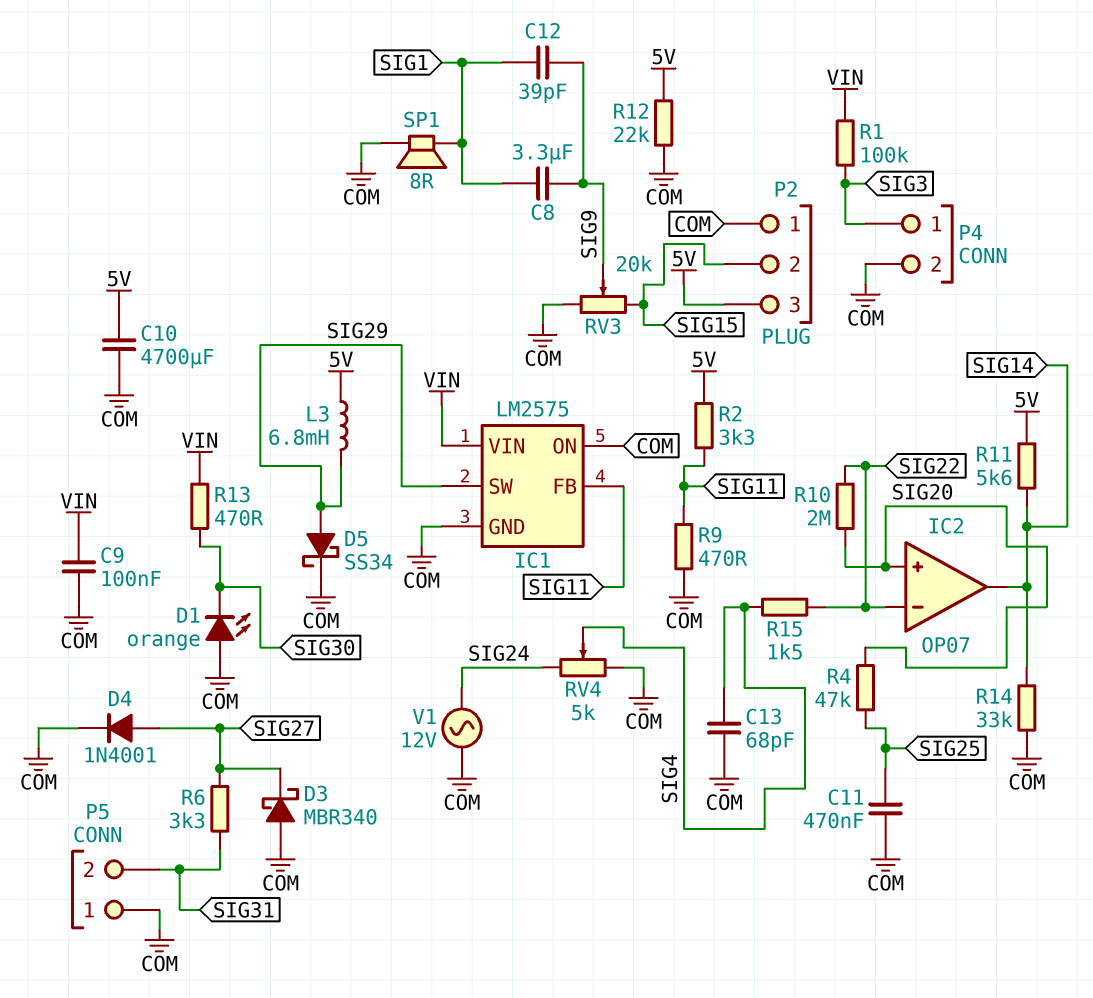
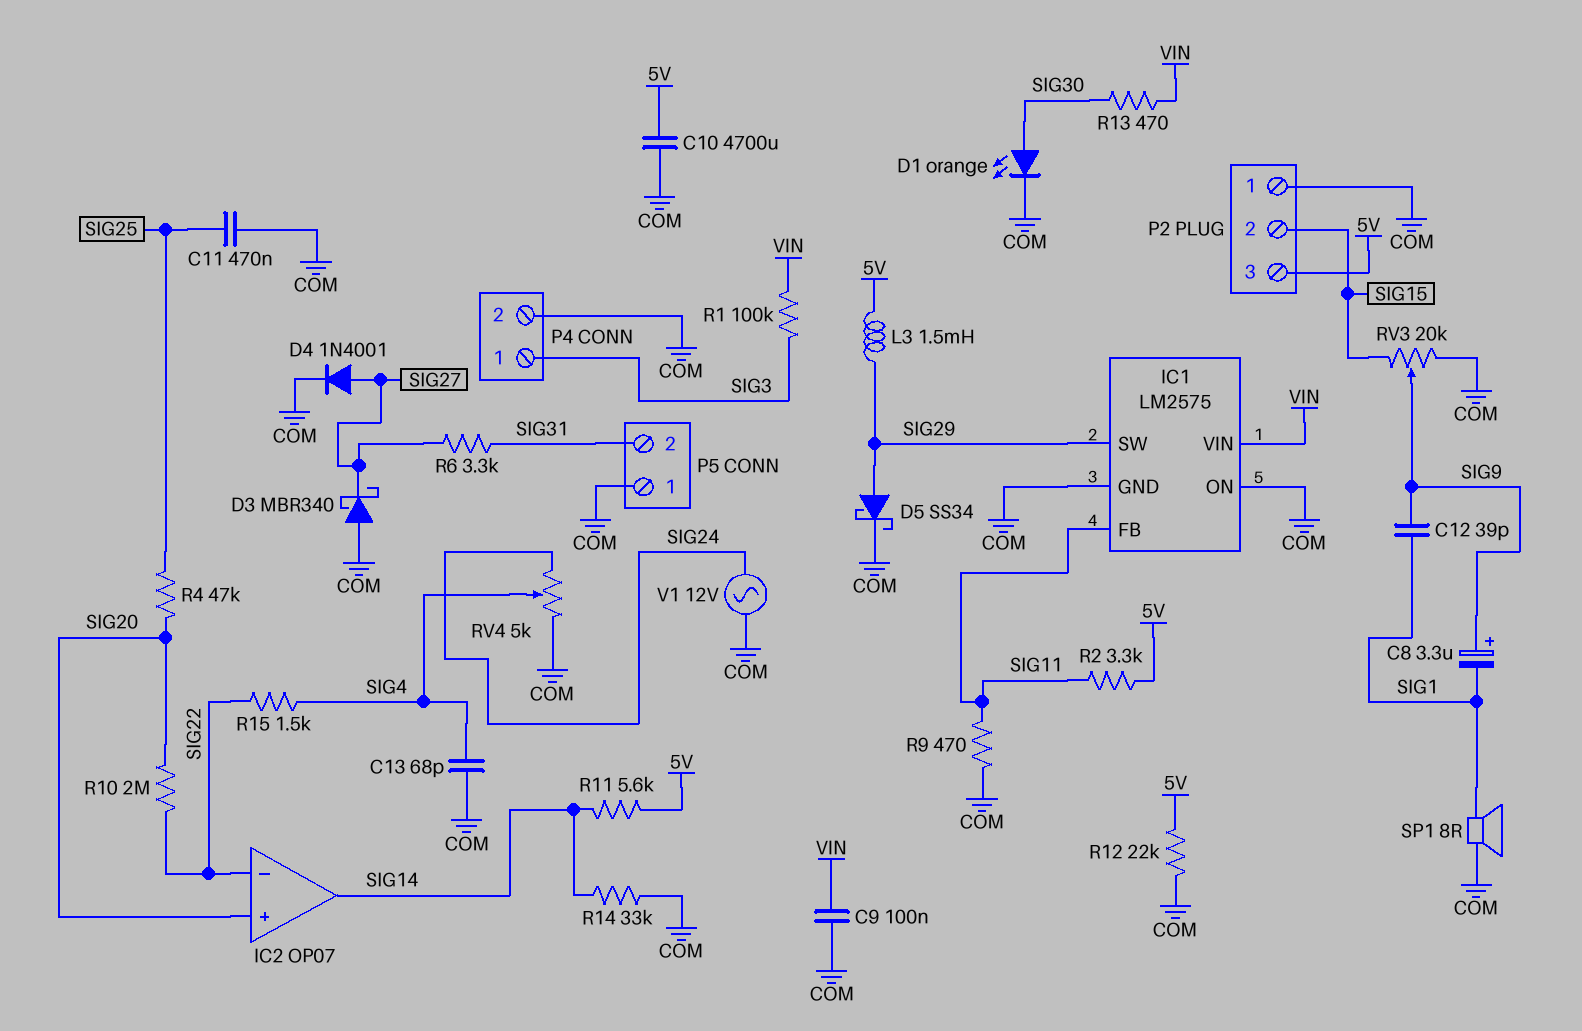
C8: 3.3uF (SIG1, SIG9) -> 3.3uF (plus SIG9, minus SIG1)
D1: LED orange (A COM, K SIG30) -> LED orange (A SIG30, K COM)
L3: 6.8mH (5V, SIG29) -> 1.5mH (5V, SIG29)

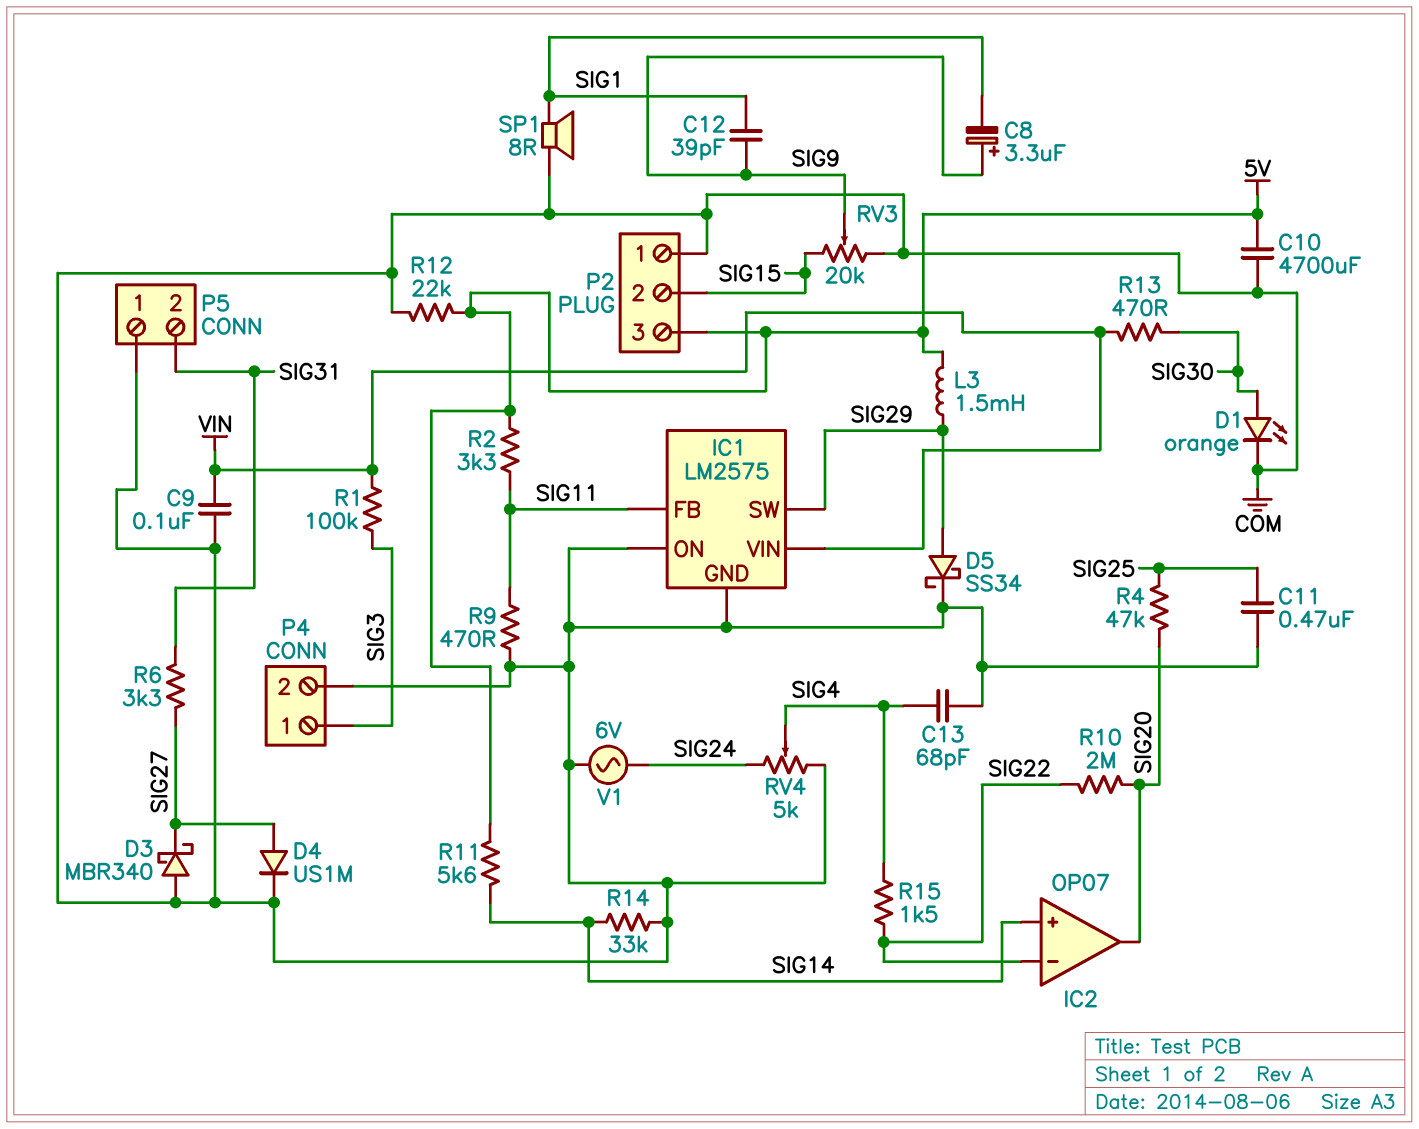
D4: diode 1N4001 (A SIG27, K COM) -> diode US1M (A SIG27, K COM)
IC2 pin in+: SIG20 -> SIG14
IC2 pin out: SIG14 -> SIG20
V1: AC 12V (COM, SIG24) -> AC 6V (COM, SIG24)

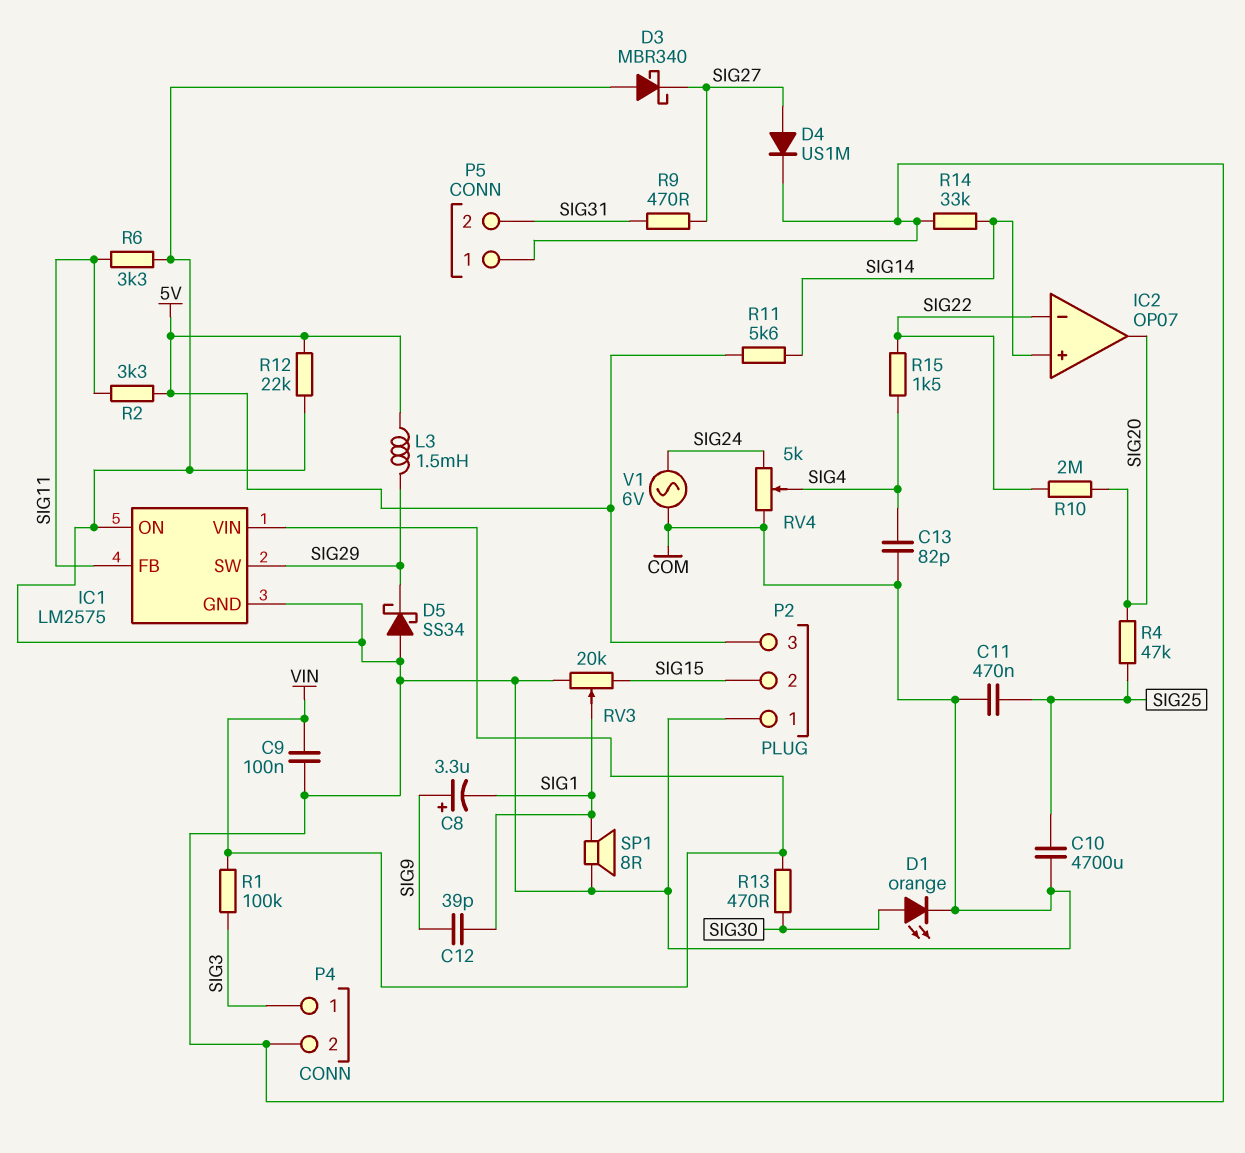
C10: 4700uF (5V, COM) -> 4700uF (COM, SIG25)
C13: 68pF (COM, SIG4) -> 82pF (COM, SIG4)
D5: schottky SS34 (A SIG29, K COM) -> schottky SS34 (A COM, K SIG29)
R6: 3.3k (SIG27, SIG31) -> 3.3k (COM, SIG11)
R9: 470 (COM, SIG11) -> 470 (SIG27, SIG31)
RV3: 20k (COM, SIG15, wiper SIG9) -> 20k (COM, SIG15, wiper SIG1)

